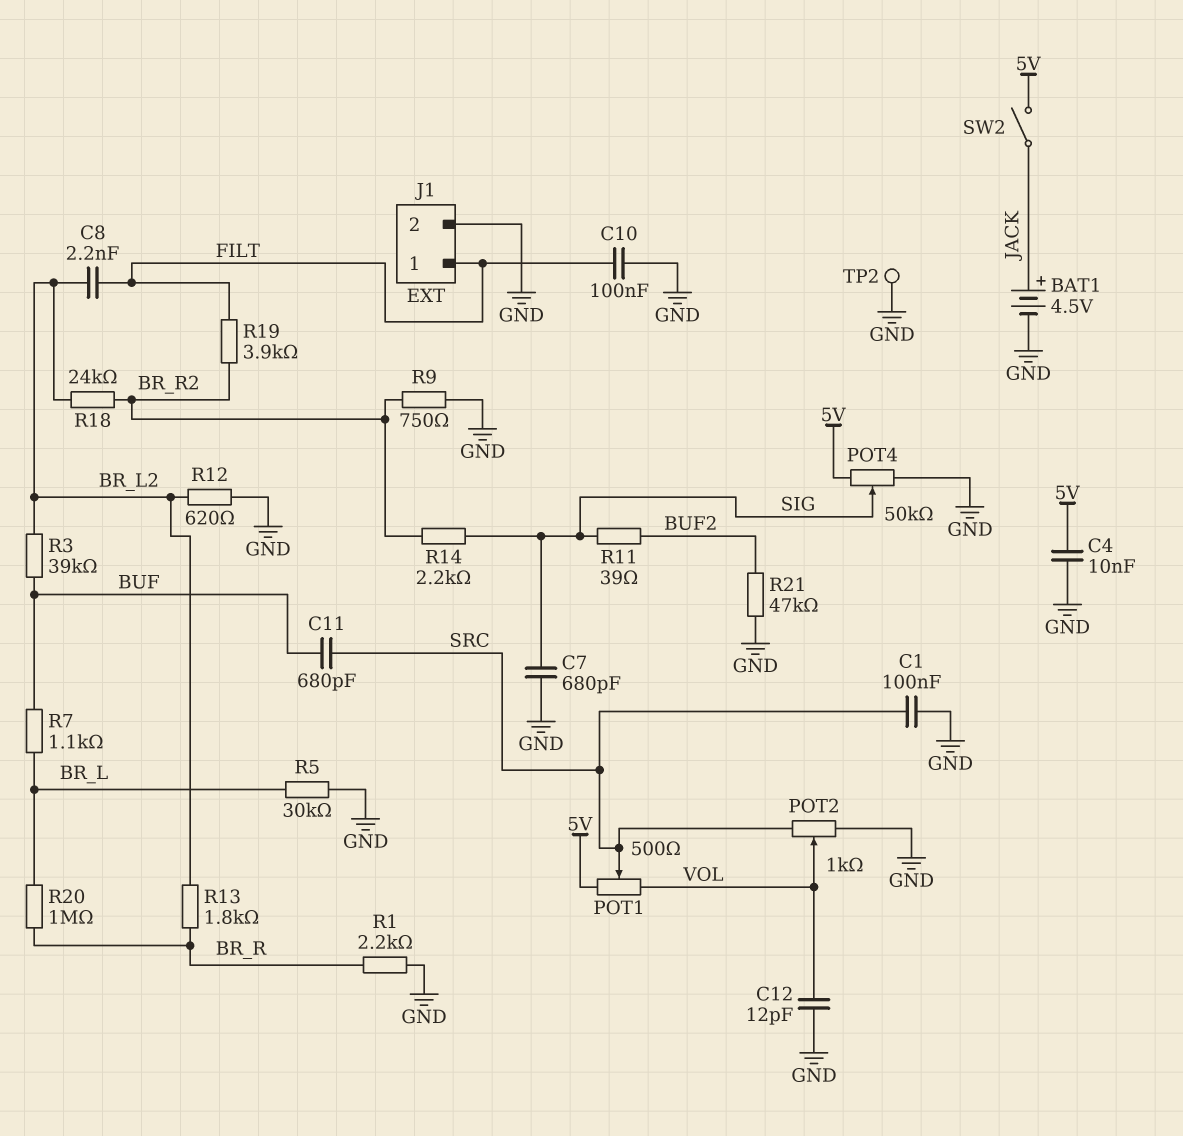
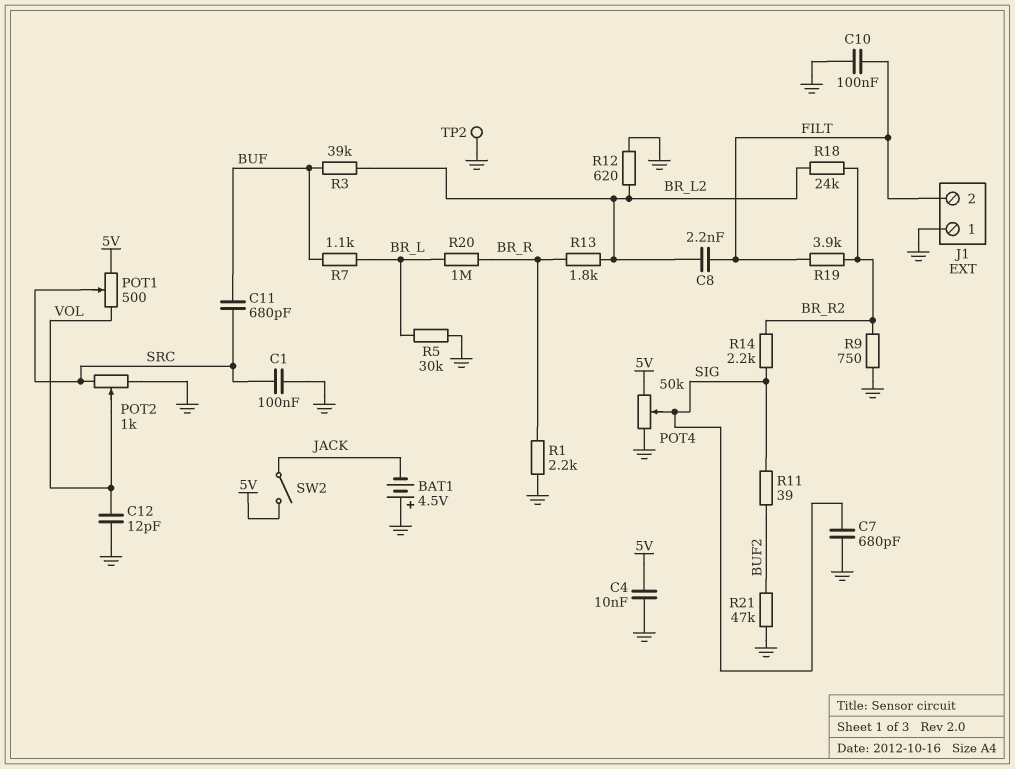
BAT1: 4.5V (plus JACK, minus GND) -> 4.5V (plus GND, minus JACK)
J1 pin 1: FILT -> GND
J1 pin 2: GND -> FILT

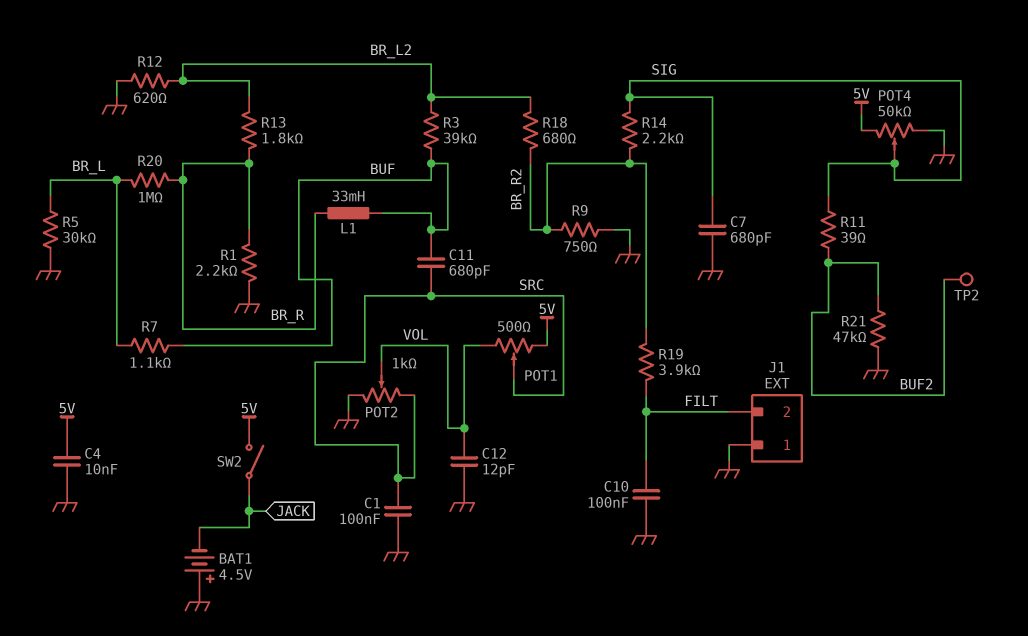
C8: 2.2nF (BR_L2, FILT) -> none
L1: none -> 33mH (BR_R, BUF)
R18: 24k (BR_L2, BR_R2) -> 680 (BR_L2, BR_R2)
TP2: test point (GND) -> test point (BUF2)

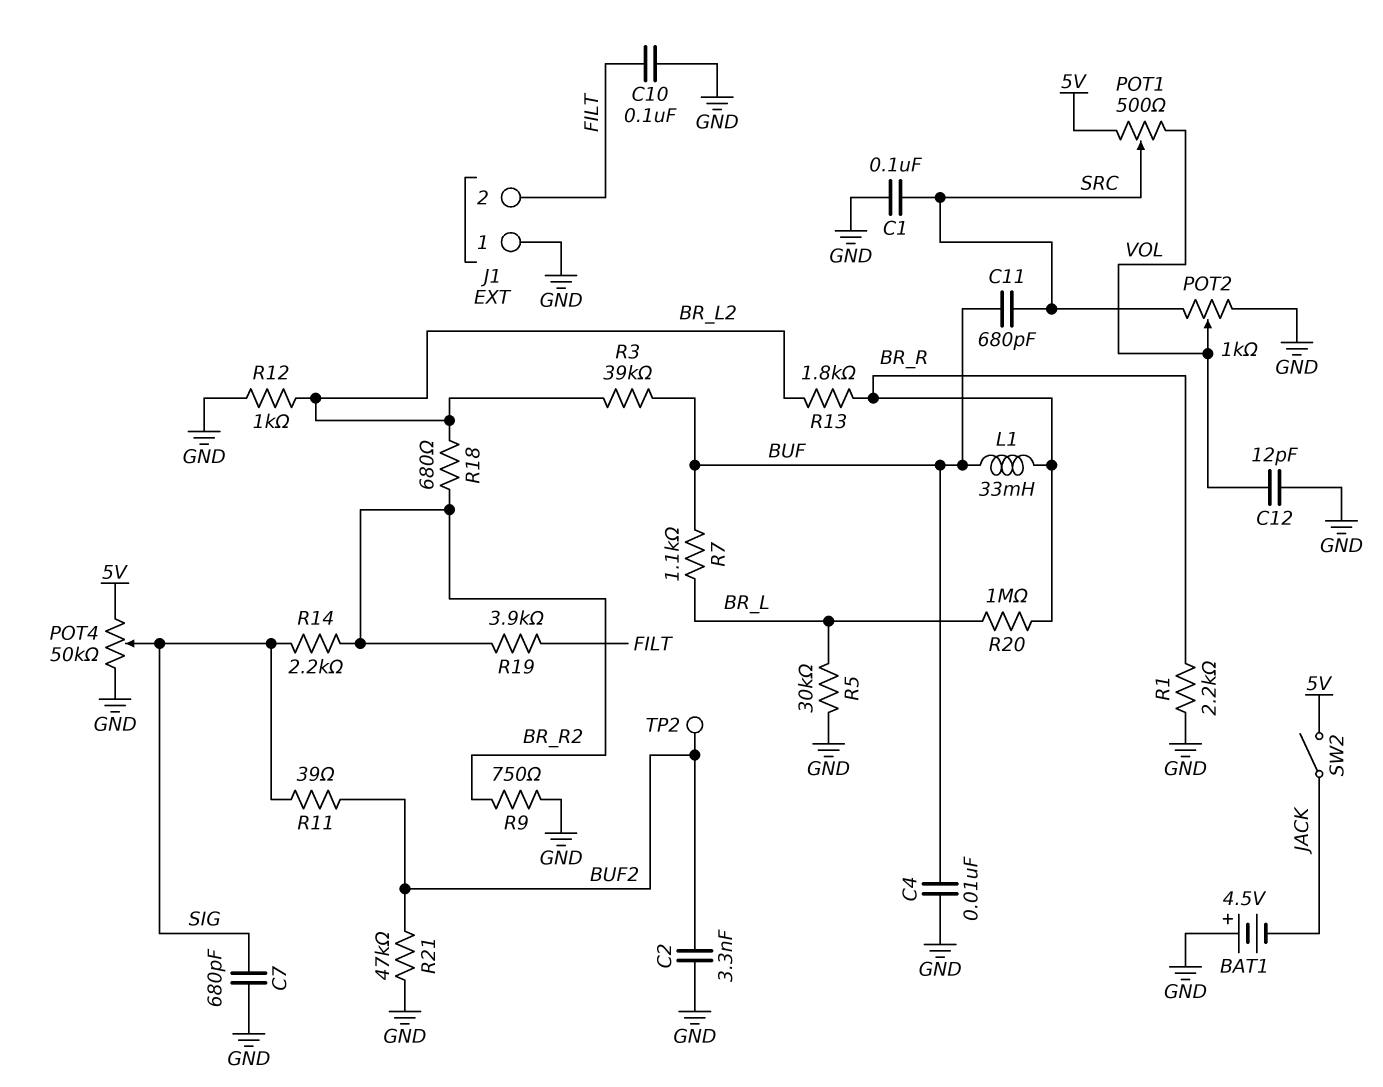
C2: none -> 3.3nF (BUF2, GND)
C4: 10nF (5V, GND) -> 10nF (BUF, GND)
R12: 620 (BR_L2, GND) -> 1k (BR_L2, GND)

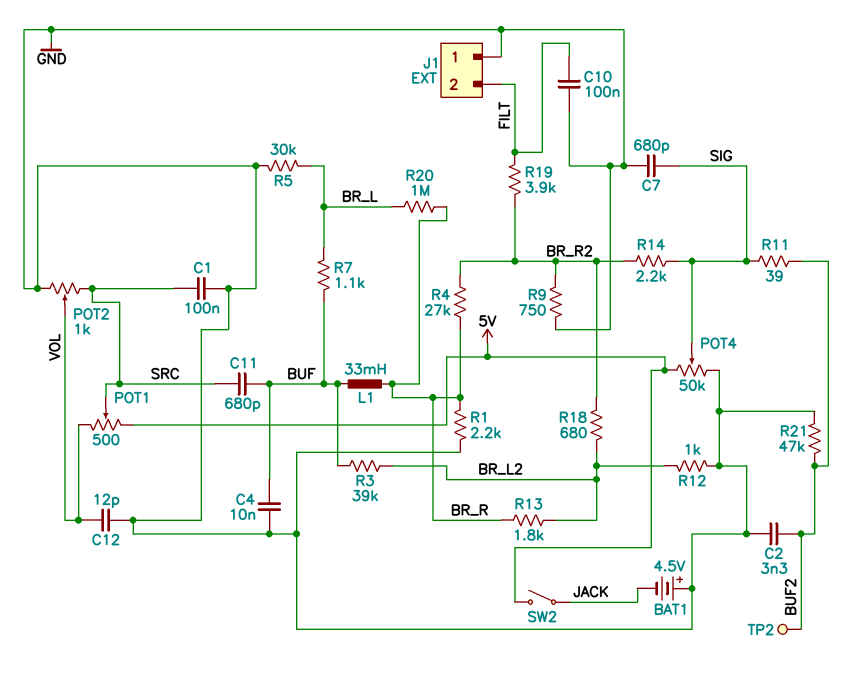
R4: none -> 27k (BR_R, BR_R2)

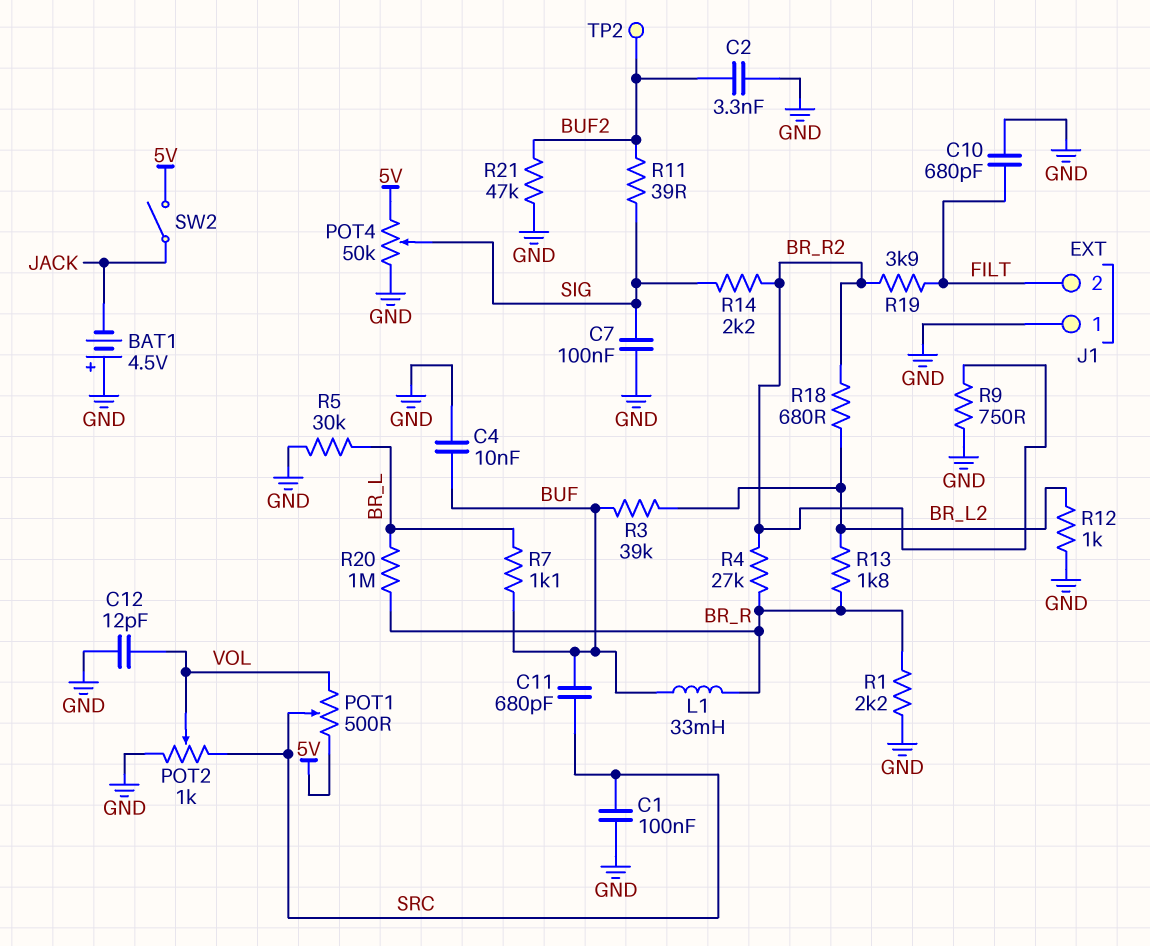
C7: 680pF (GND, SIG) -> 100nF (GND, SIG)
C10: 100nF (FILT, GND) -> 680pF (FILT, GND)

